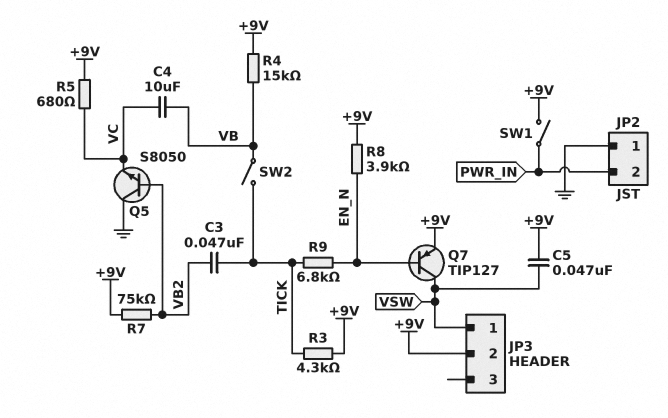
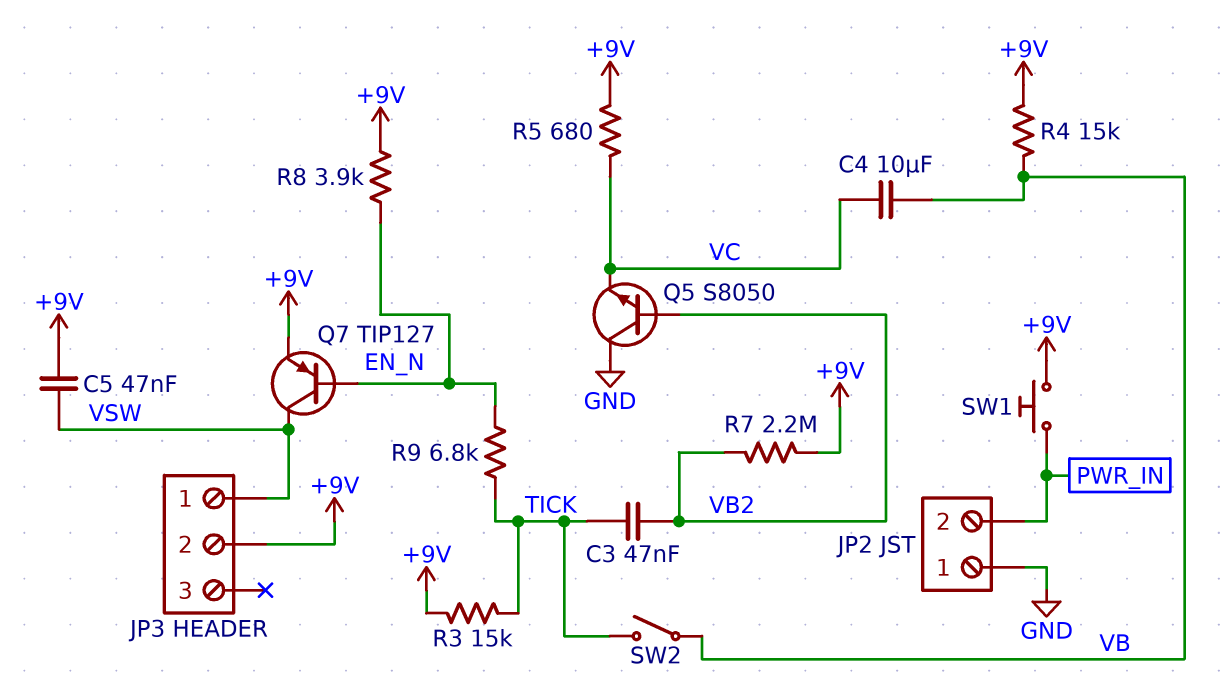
R3: 4.3k (+9V, TICK) -> 15k (+9V, TICK)
R7: 75k (+9V, VB2) -> 2.2M (+9V, VB2)
SW1: switch (+9V, PWR_IN) -> button (+9V, PWR_IN)

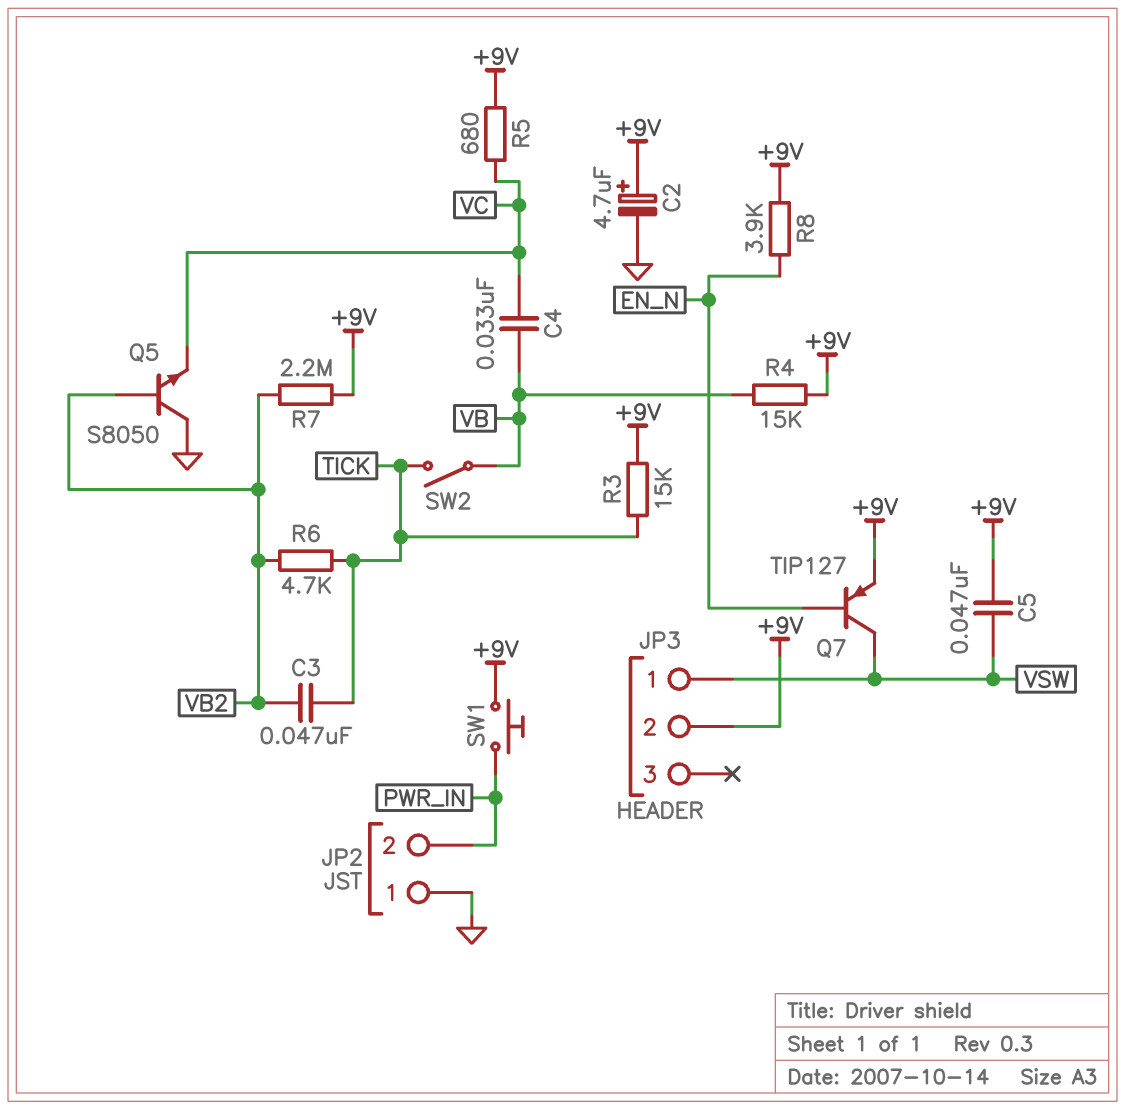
C2: none -> 4.7uF (plus +9V, minus GND)
C4: 10uF (VB, VC) -> 33nF (VB, VC)
R6: none -> 4.7k (TICK, VB2)
R9: 6.8k (EN_N, TICK) -> none

